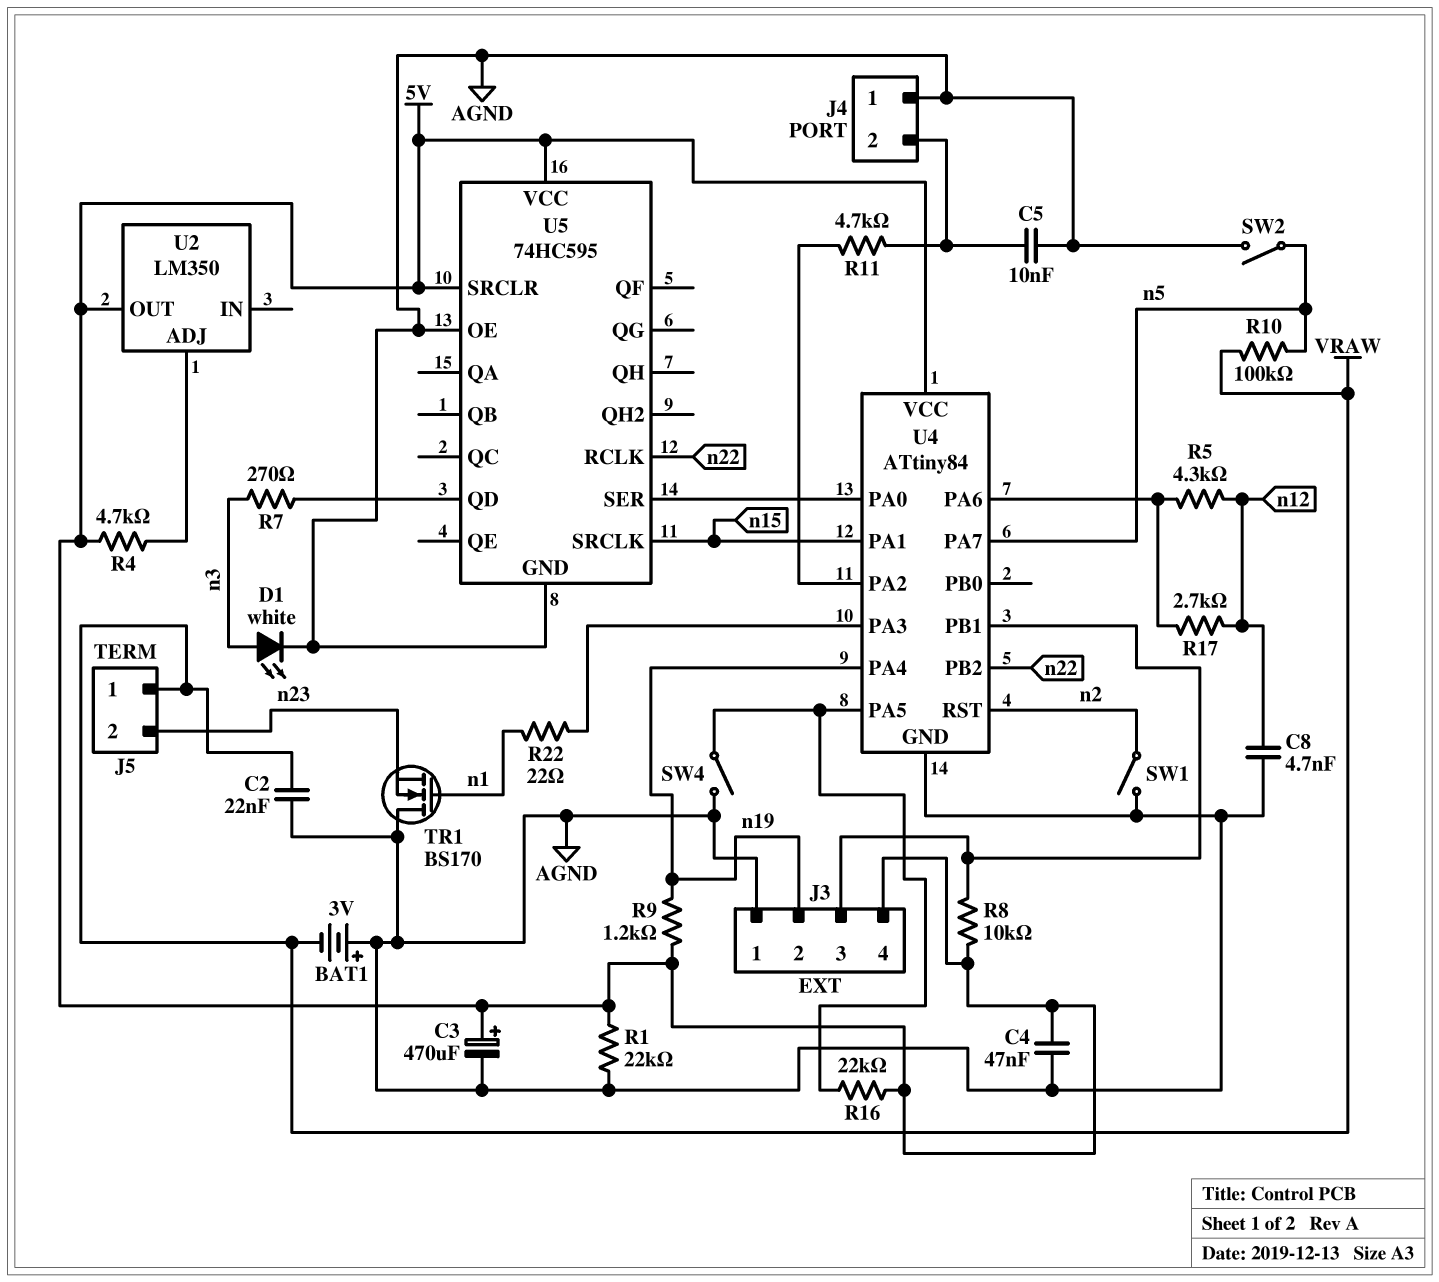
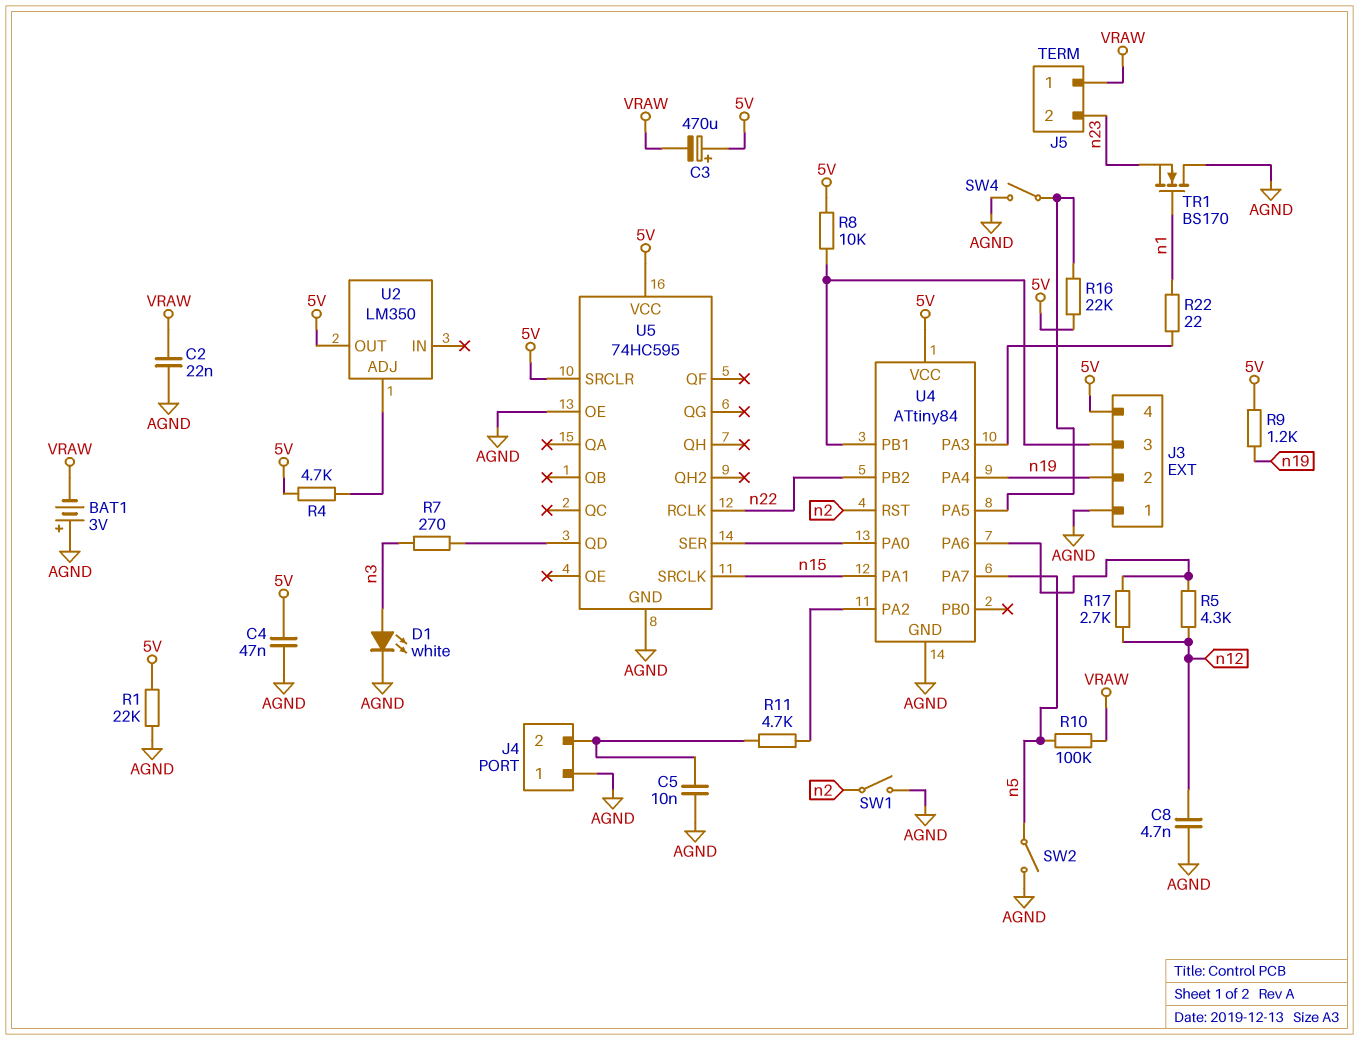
C3: 470uF (plus 5V, minus AGND) -> 470uF (plus 5V, minus VRAW)

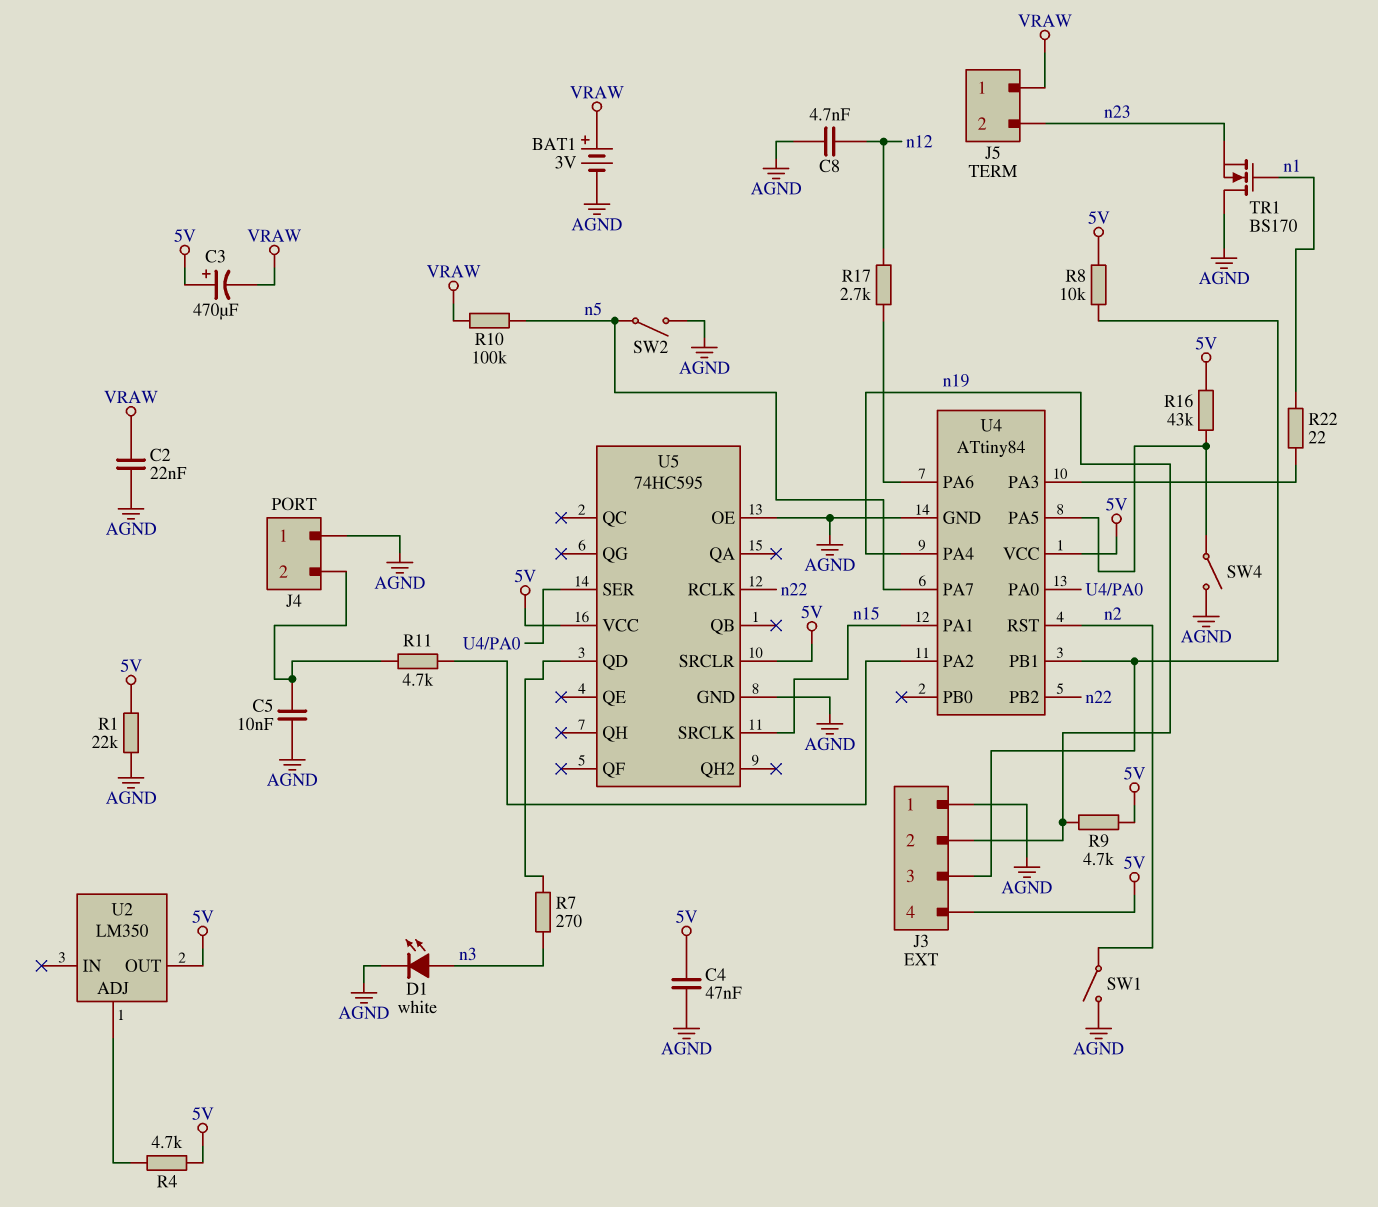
BAT1: 3V (plus AGND, minus VRAW) -> 3V (plus VRAW, minus AGND)
R5: 4.3k (U4/PA6, n12) -> none
R9: 1.2k (5V, n19) -> 4.7k (5V, n19)
R16: 22k (5V, U4/PA5) -> 43k (5V, U4/PA5)

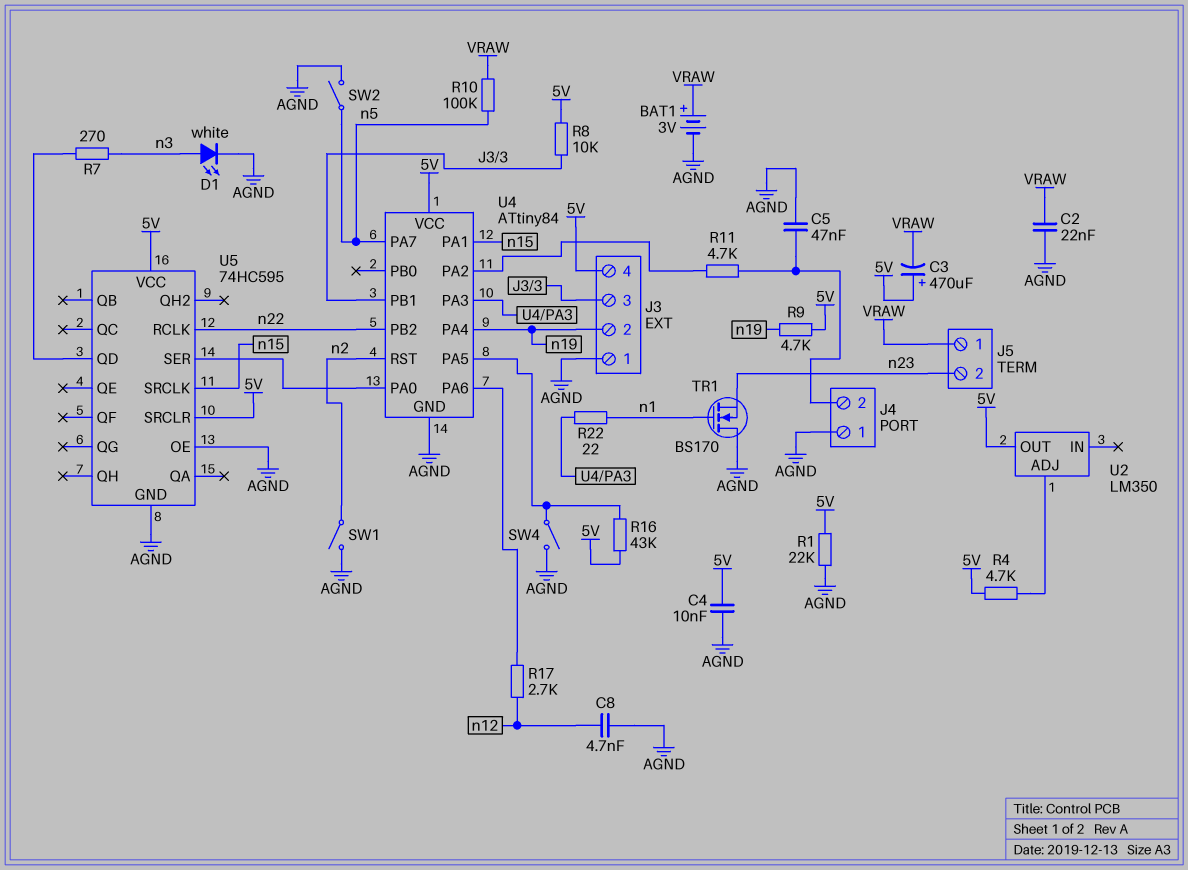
C4: 47nF (5V, AGND) -> 10nF (5V, AGND)
C5: 10nF (AGND, J4/2) -> 47nF (AGND, J4/2)

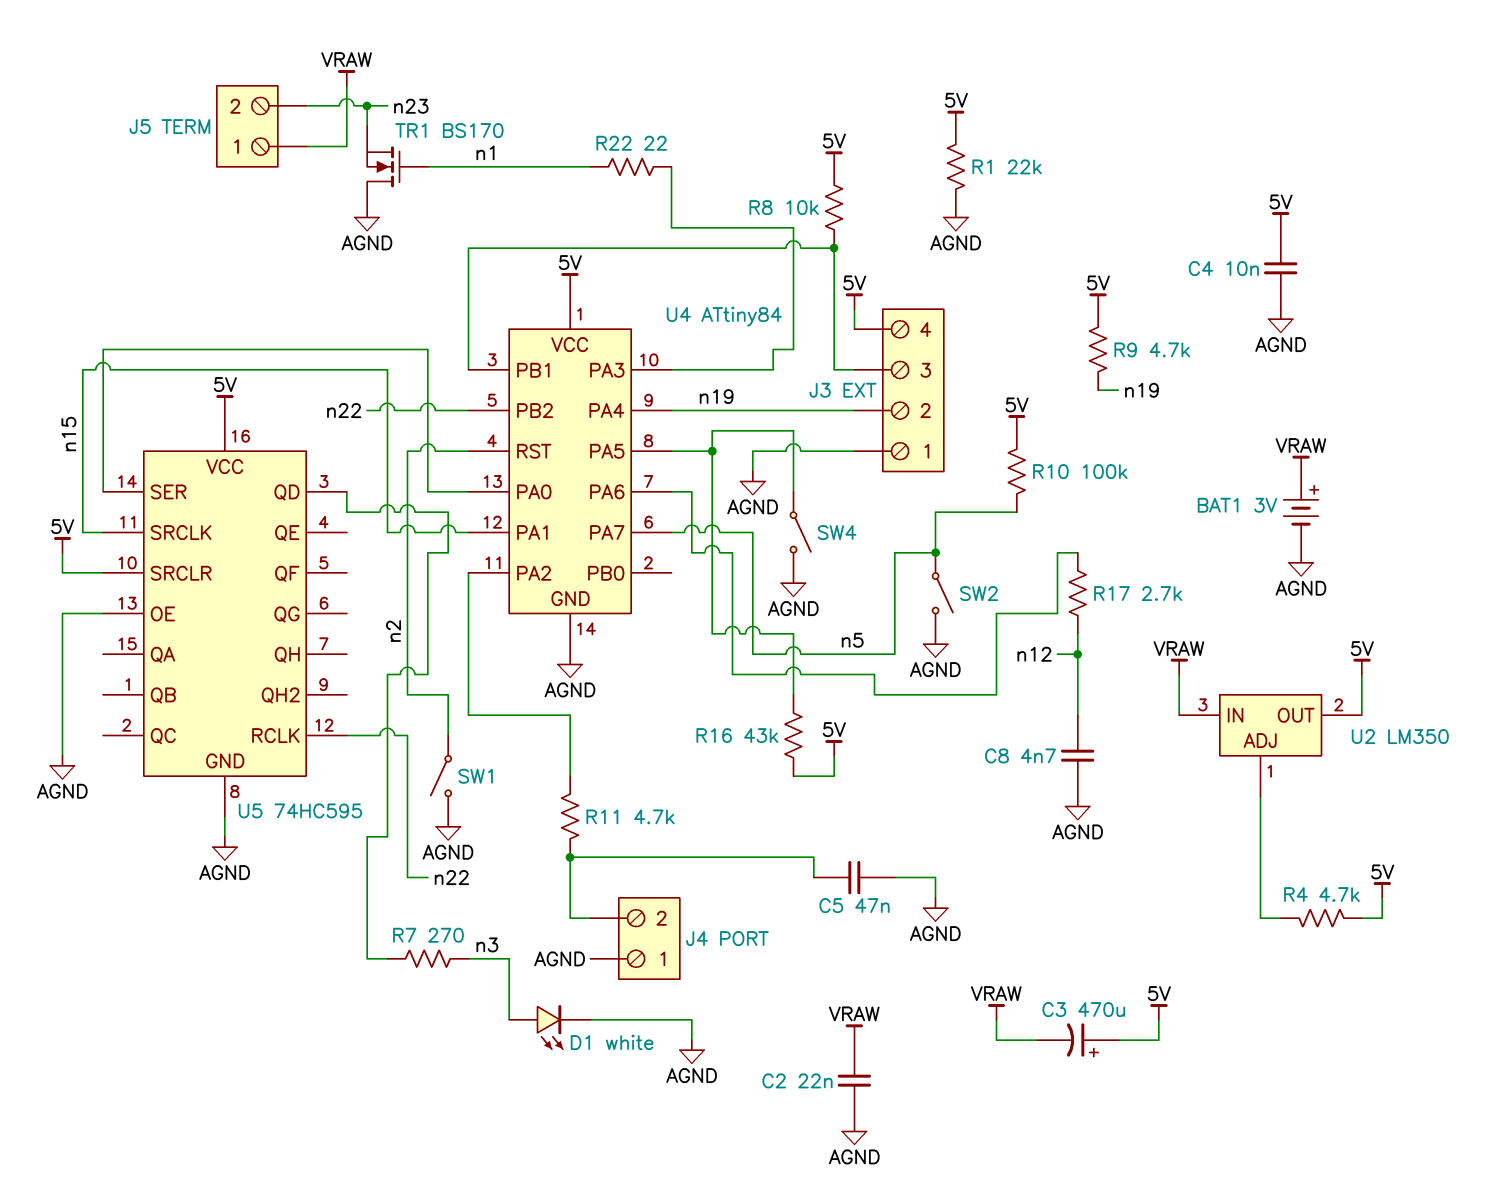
R10: 100k (VRAW, n5) -> 100k (5V, n5)
U2 pin IN: none -> VRAW

